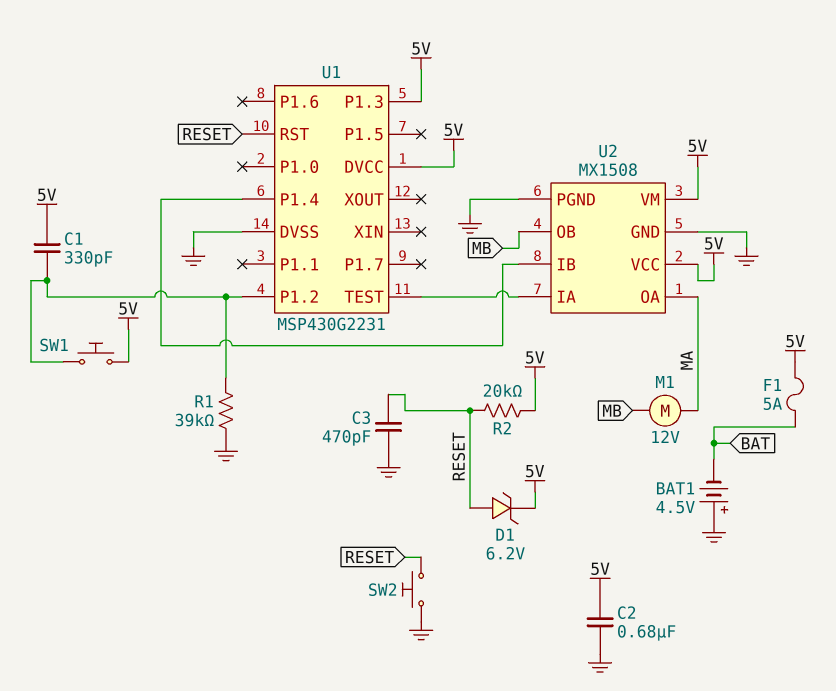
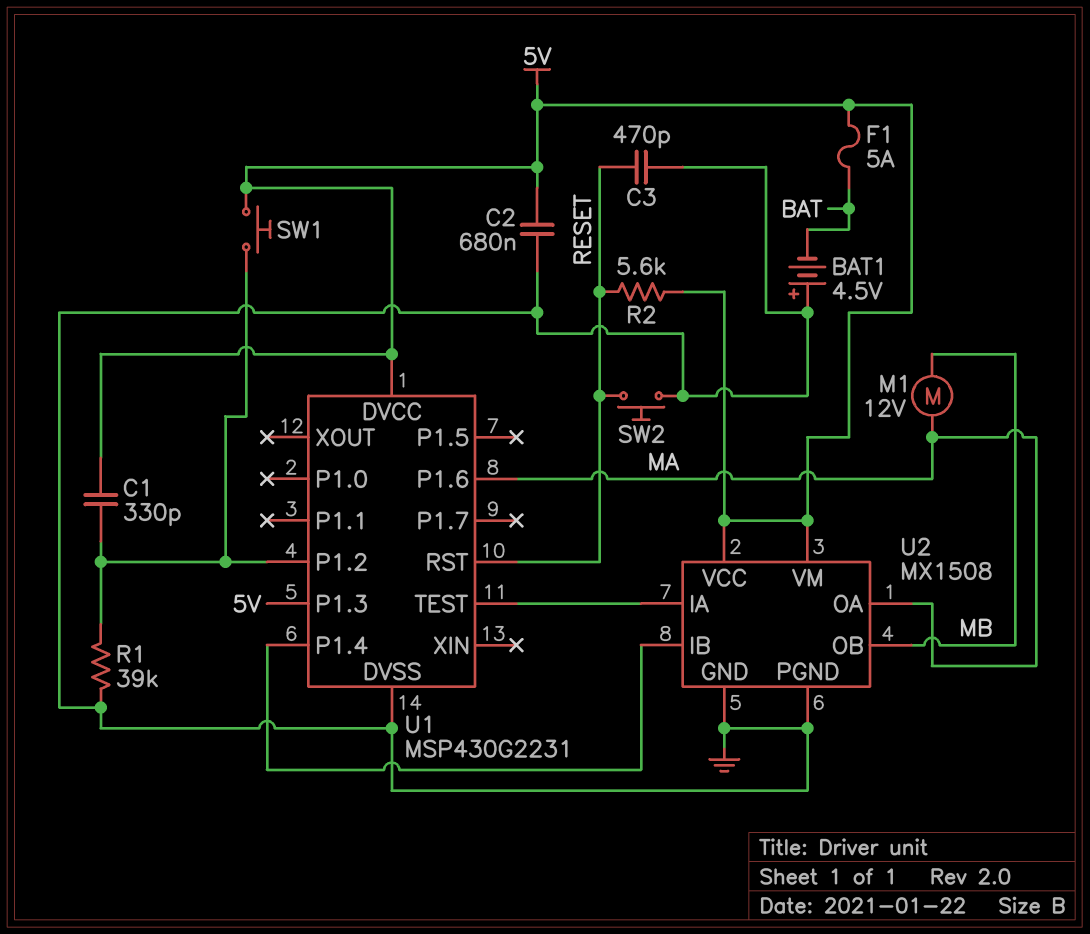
D1: zener 6.2V (A RESET, K 5V) -> none
R2: 20k (5V, RESET) -> 5.6k (5V, RESET)
U1 pin P1.6: none -> MA

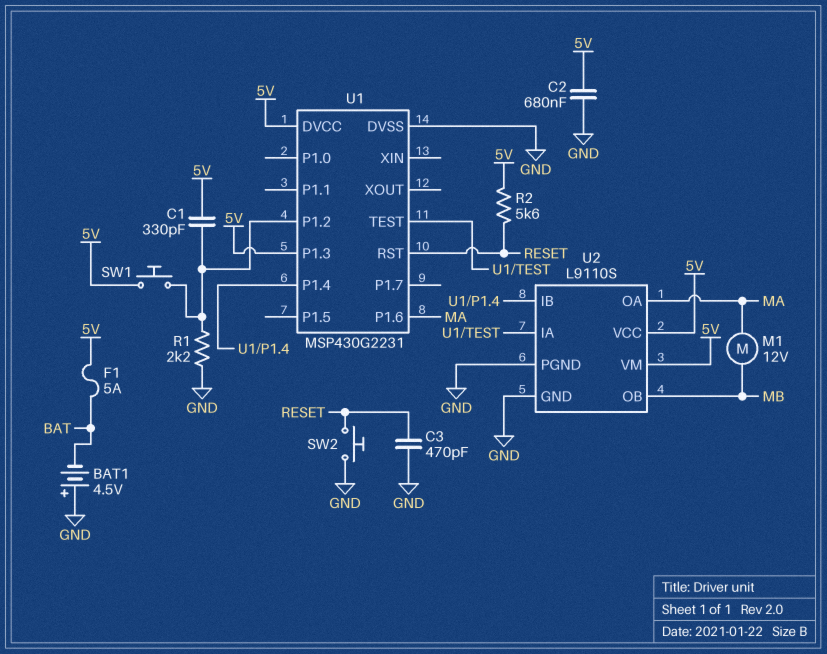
R1: 39k (GND, U1/P1.2) -> 2.2k (GND, U1/P1.2)
U2: MX1508 -> L9110S

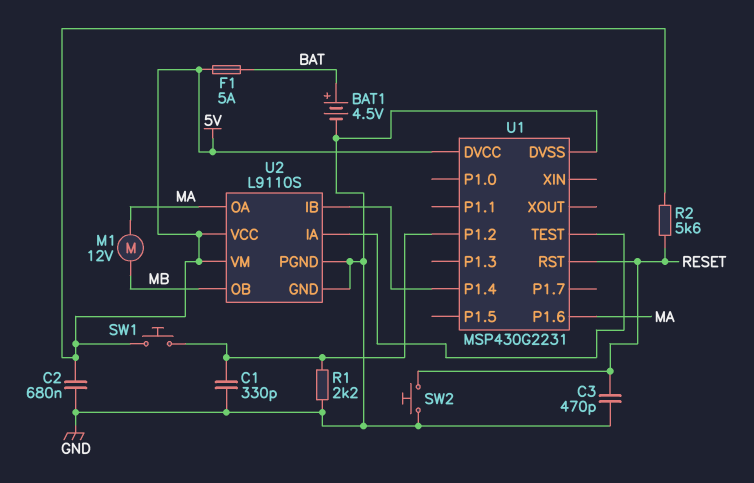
BAT1: 4.5V (plus GND, minus BAT) -> 4.5V (plus BAT, minus GND)
C1: 330pF (5V, U1/P1.2) -> 330pF (GND, U1/P1.2)
U1 pin P1.3: 5V -> none

